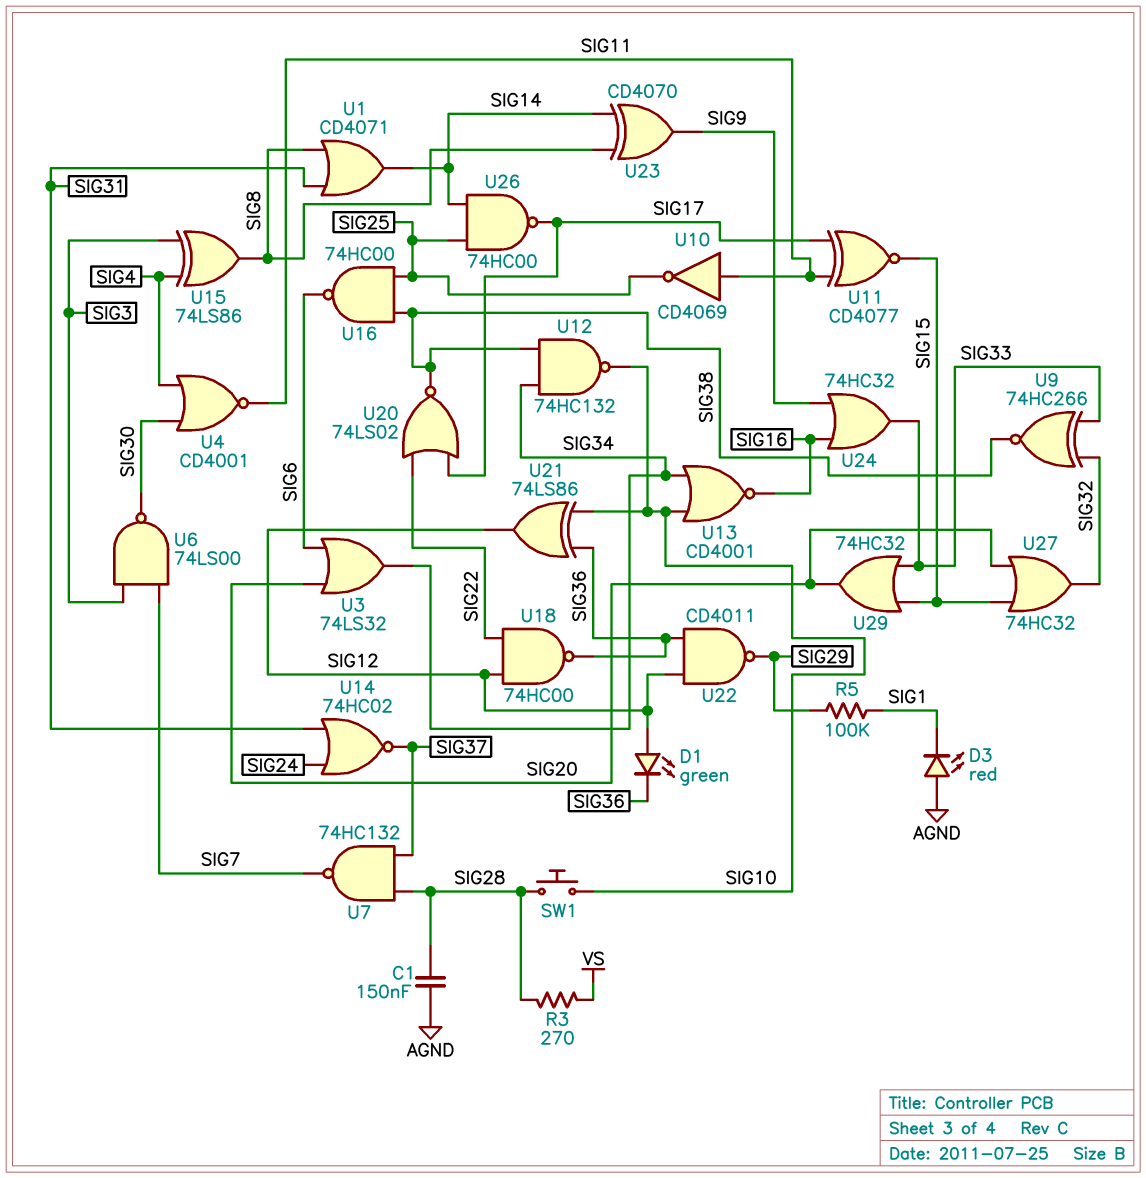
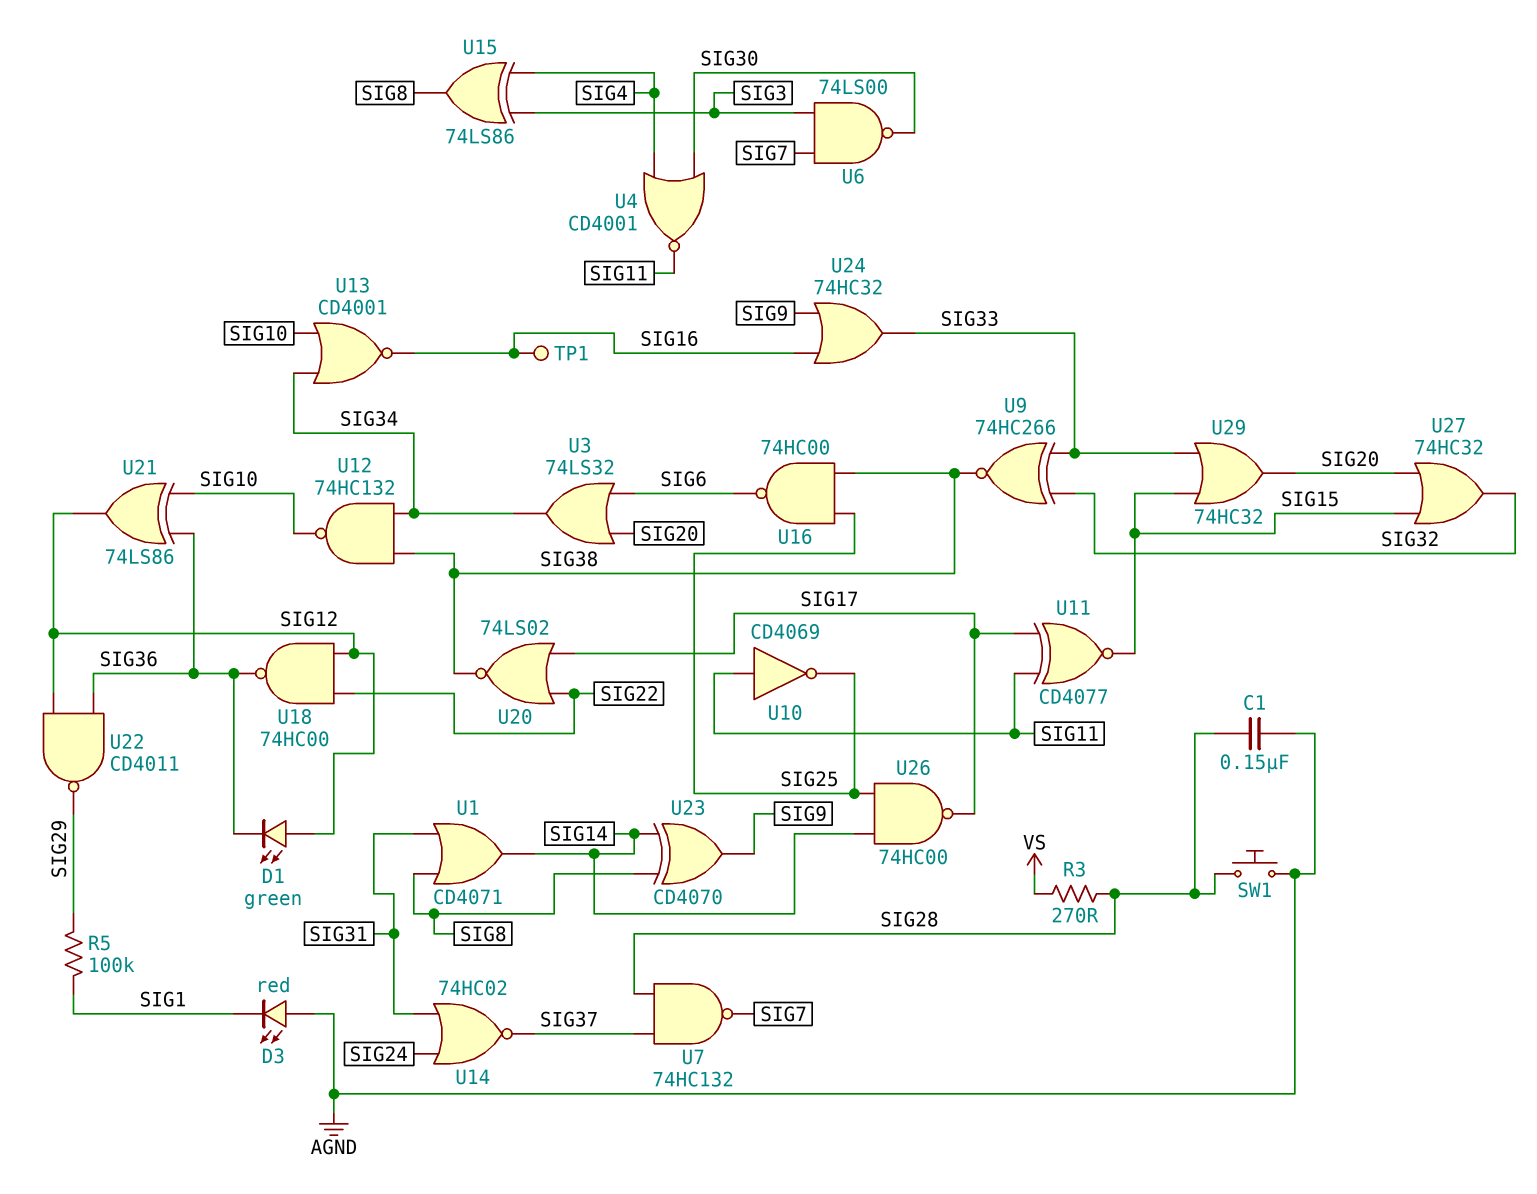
SW1: button (SIG10, SIG28) -> button (AGND, SIG28)
TP1: none -> test point (SIG16)

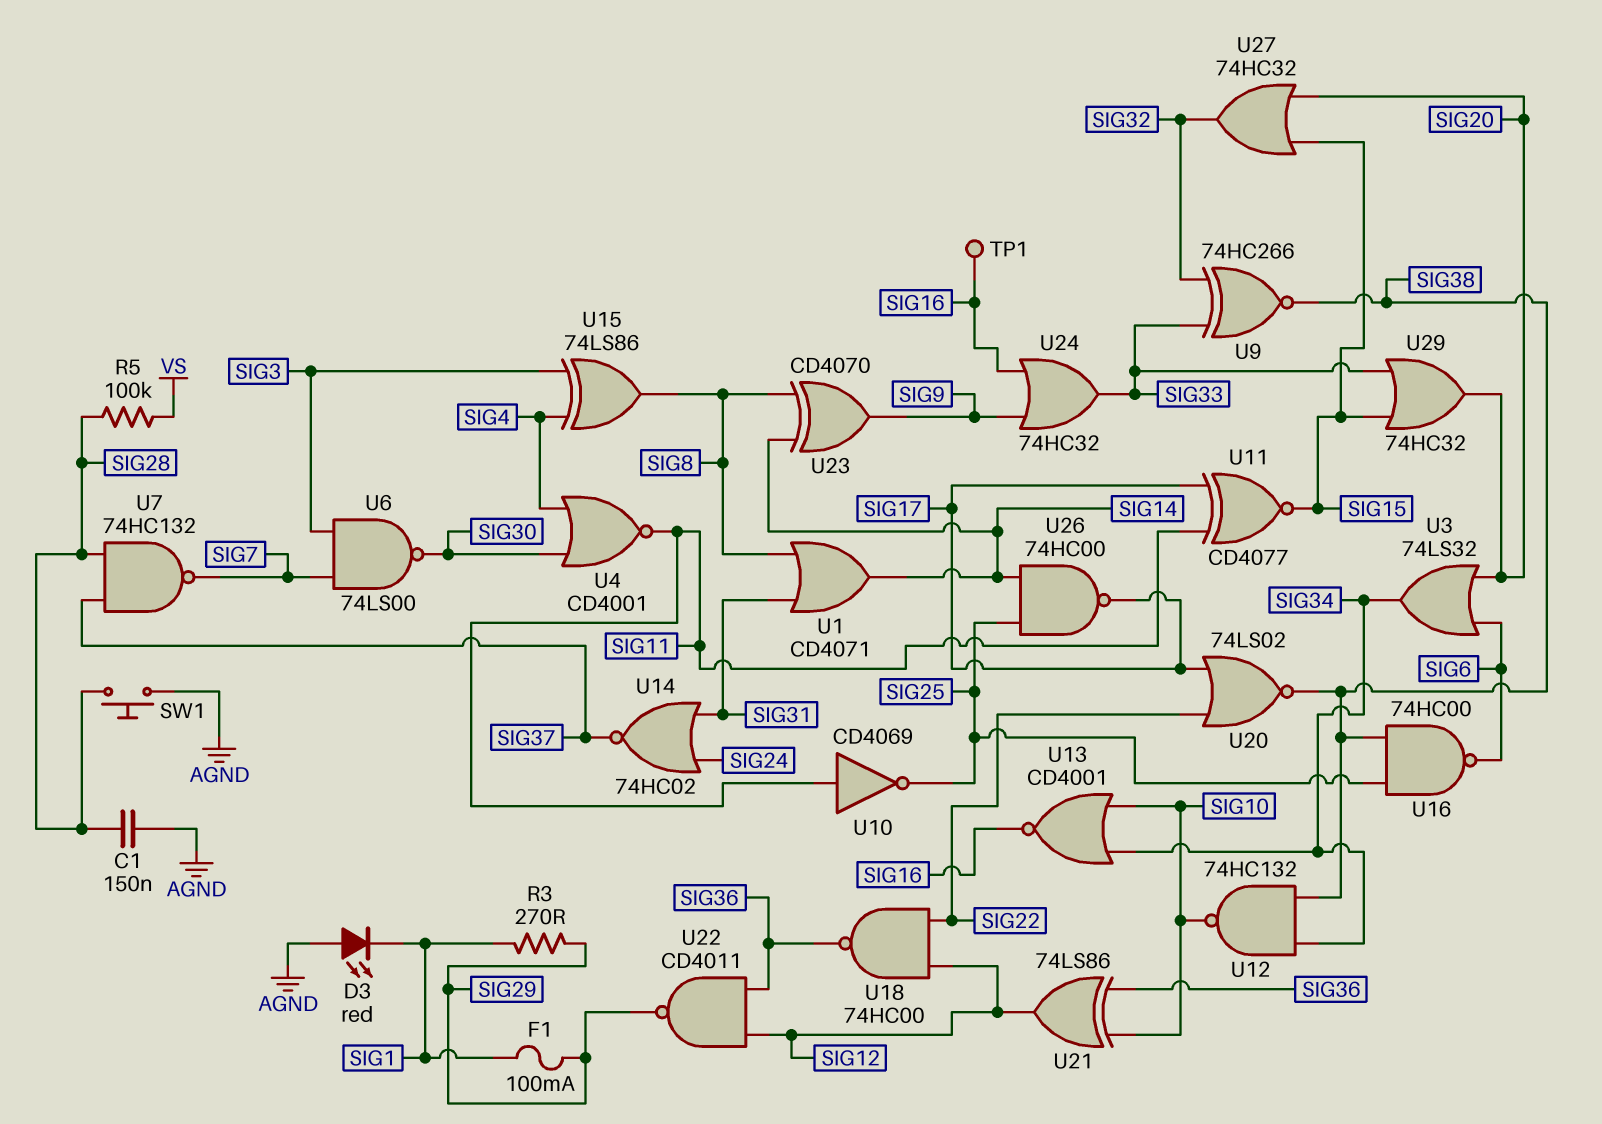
D1: LED green (A SIG12, K SIG36) -> none
F1: none -> 100mA (SIG1, SIG29)
R3: 270 (SIG28, VS) -> 270 (SIG1, SIG29)
R5: 100k (SIG1, SIG29) -> 100k (SIG28, VS)

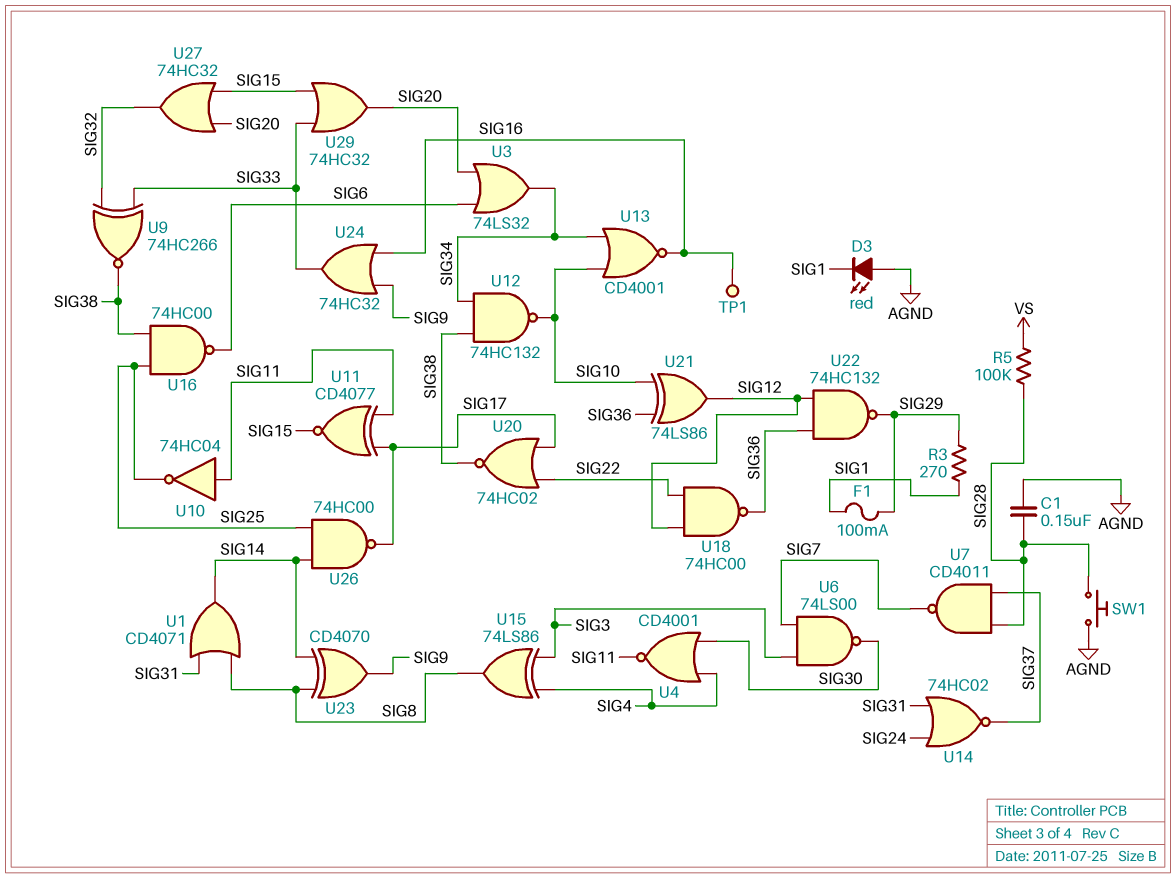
U7: NAND 74HC132 (in SIG28, in SIG37, out SIG7) -> NAND CD4011 (in SIG28, in SIG37, out SIG7)
U10: NOT CD4069 (in SIG11, out SIG25) -> NOT 74HC04 (in SIG11, out SIG25)
U20: NOR 74LS02 (in SIG17, in SIG22, out SIG38) -> NOR 74HC02 (in SIG17, in SIG22, out SIG38)
U22: NAND CD4011 (in SIG12, in SIG36, out SIG29) -> NAND 74HC132 (in SIG12, in SIG36, out SIG29)

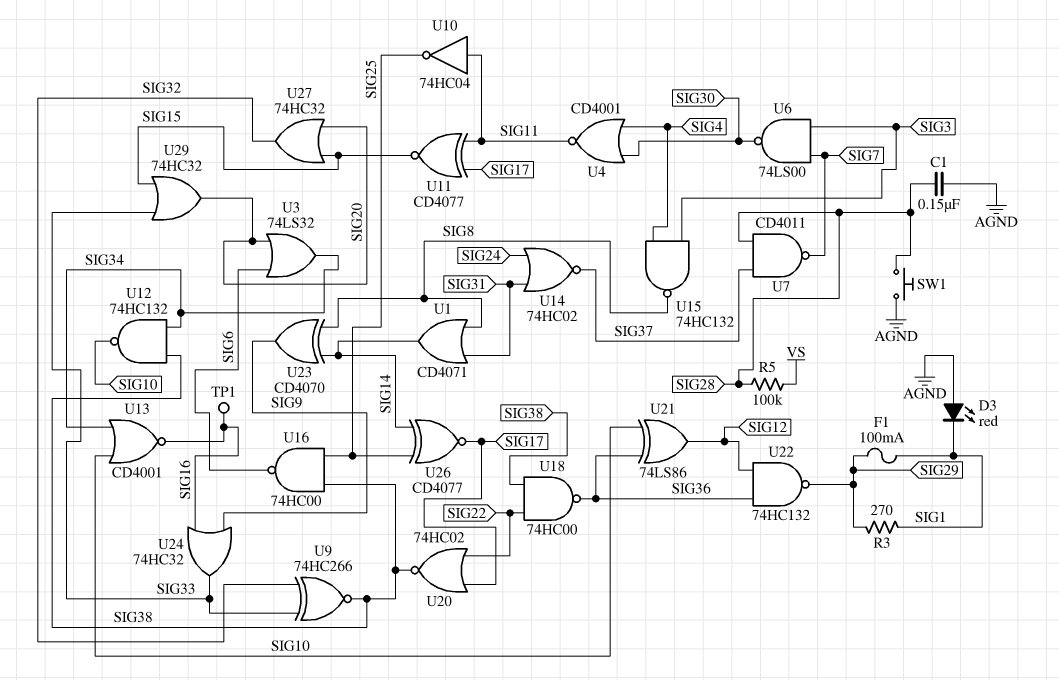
U15: XOR 74LS86 (in SIG3, in SIG4, out SIG8) -> NAND 74HC132 (in SIG3, in SIG4, out SIG8)
U18: NAND 74HC00 (in SIG12, in SIG22, out SIG36) -> NAND 74HC00 (in SIG22, in SIG38, out SIG36)
U26: NAND 74HC00 (in SIG14, in SIG25, out SIG17) -> XNOR CD4077 (in SIG14, in SIG25, out SIG17)

